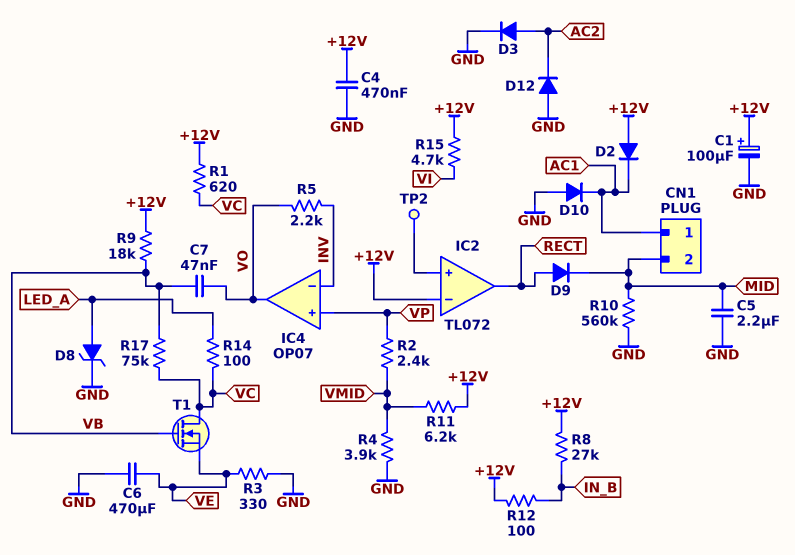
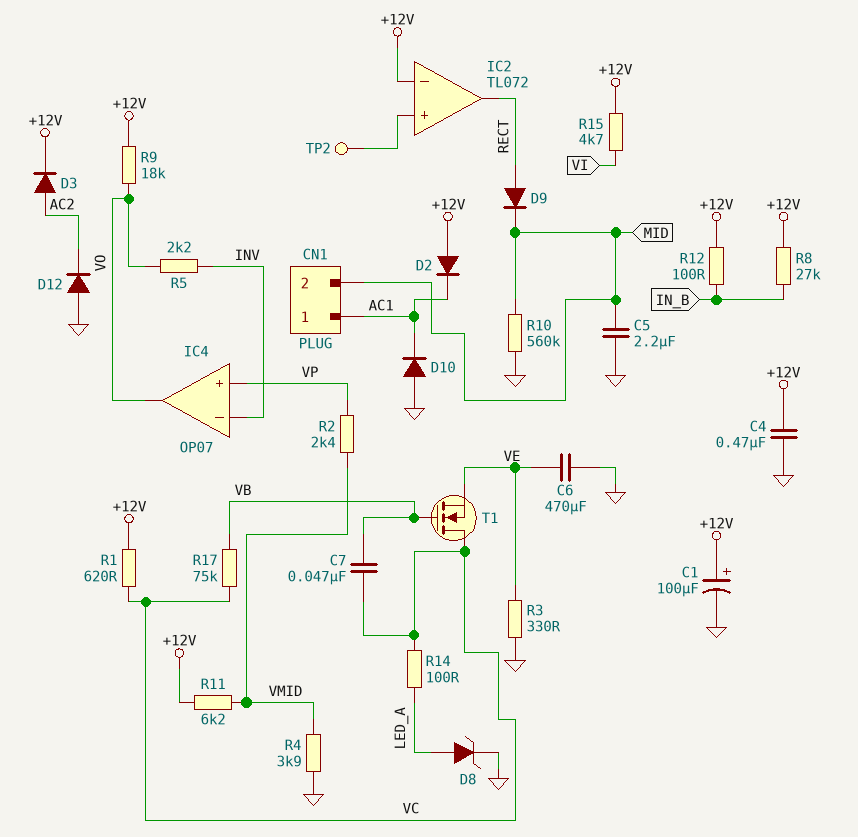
C7: 47nF (VB, VO) -> 47nF (VB, VC)
D3: diode (A AC2, K GND) -> diode (A AC2, K +12V)
R9: 18k (+12V, VB) -> 18k (+12V, VO)

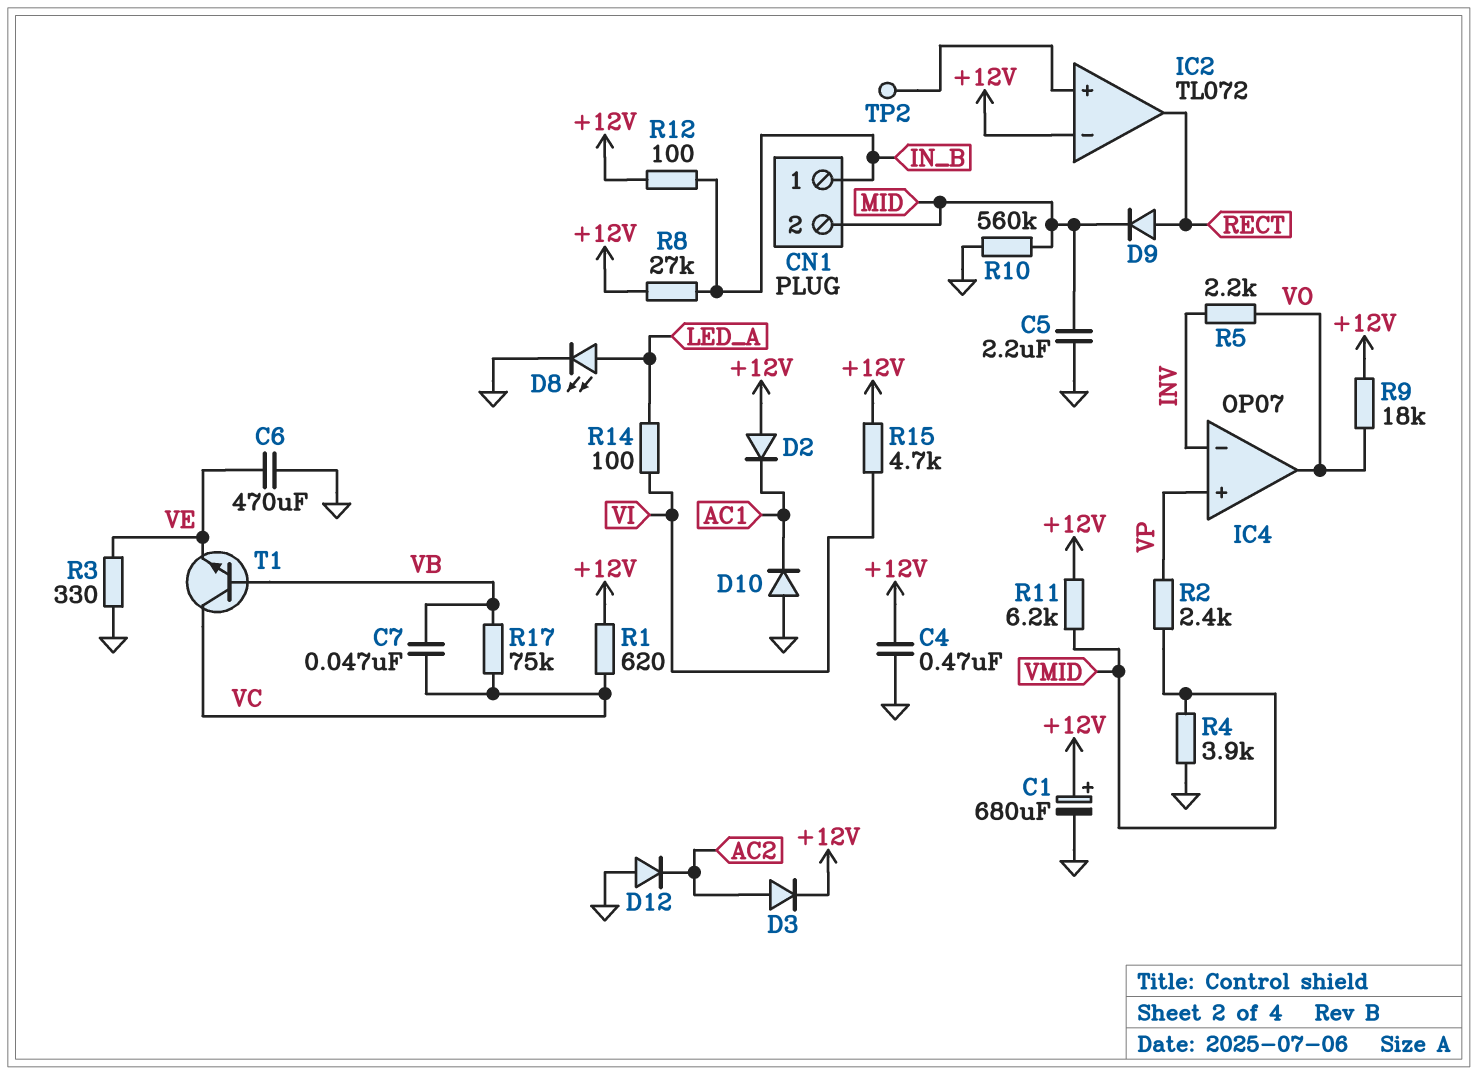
C1: 100uF (plus +12V, minus GND) -> 680uF (plus +12V, minus GND)
CN1 pin 1: AC1 -> IN_B
D8: zener (A LED_A, K GND) -> LED (A LED_A, K GND)
R14: 100 (LED_A, VC) -> 100 (LED_A, VI)
T1: NMOS (G VB, D VC, S VE) -> NPN (B VB, C VC, E VE)

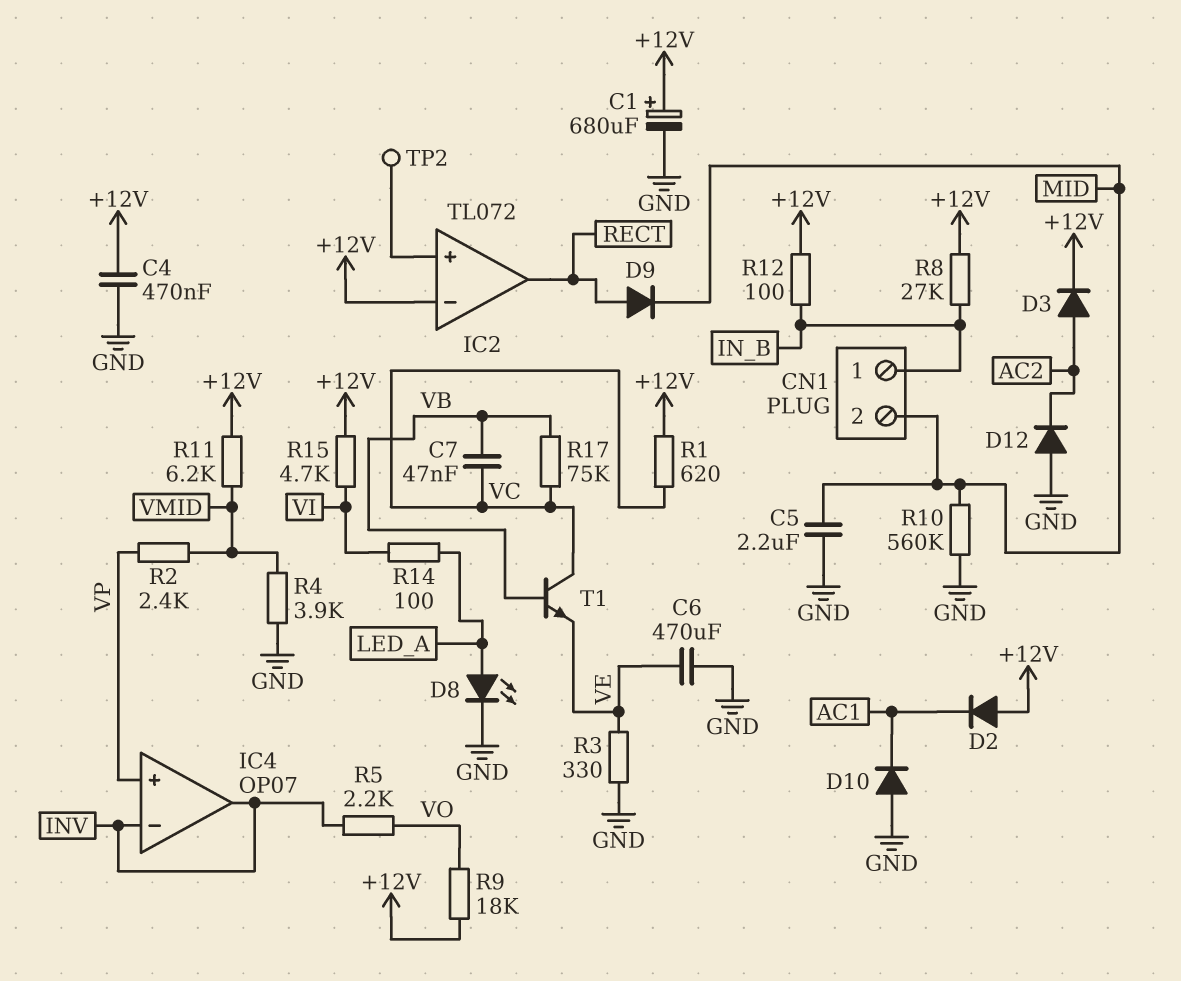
IC4 pin out: VO -> INV

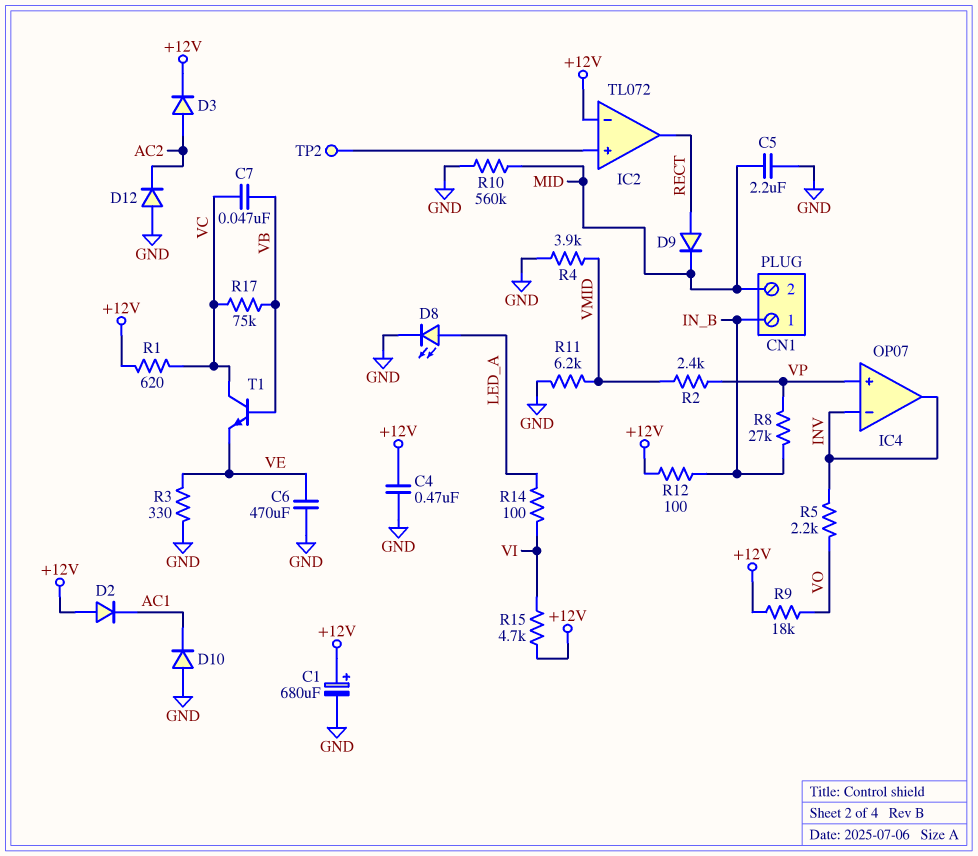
R8: 27k (+12V, IN_B) -> 27k (IN_B, VP)
R11: 6.2k (+12V, VMID) -> 6.2k (GND, VMID)

